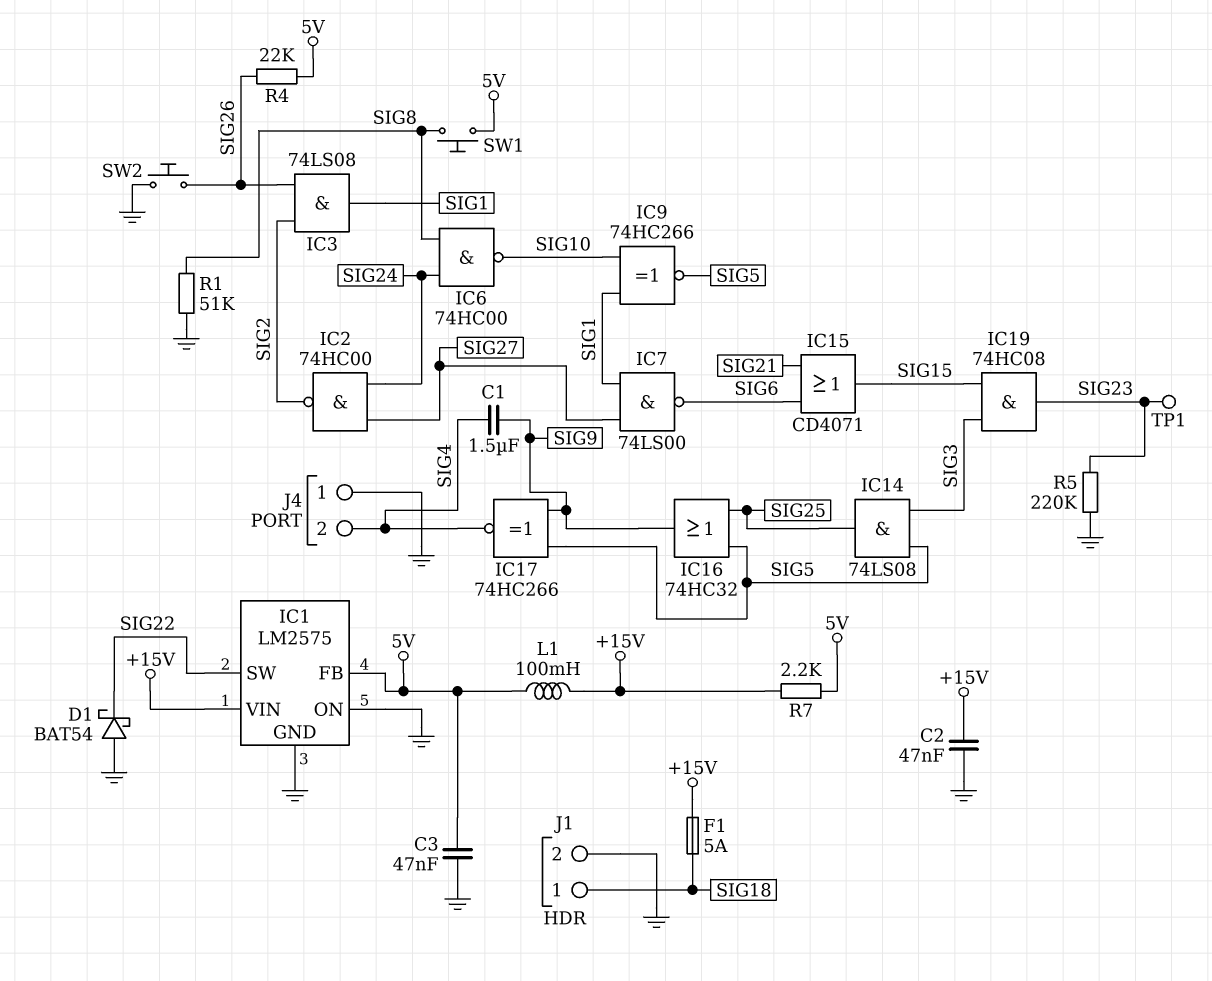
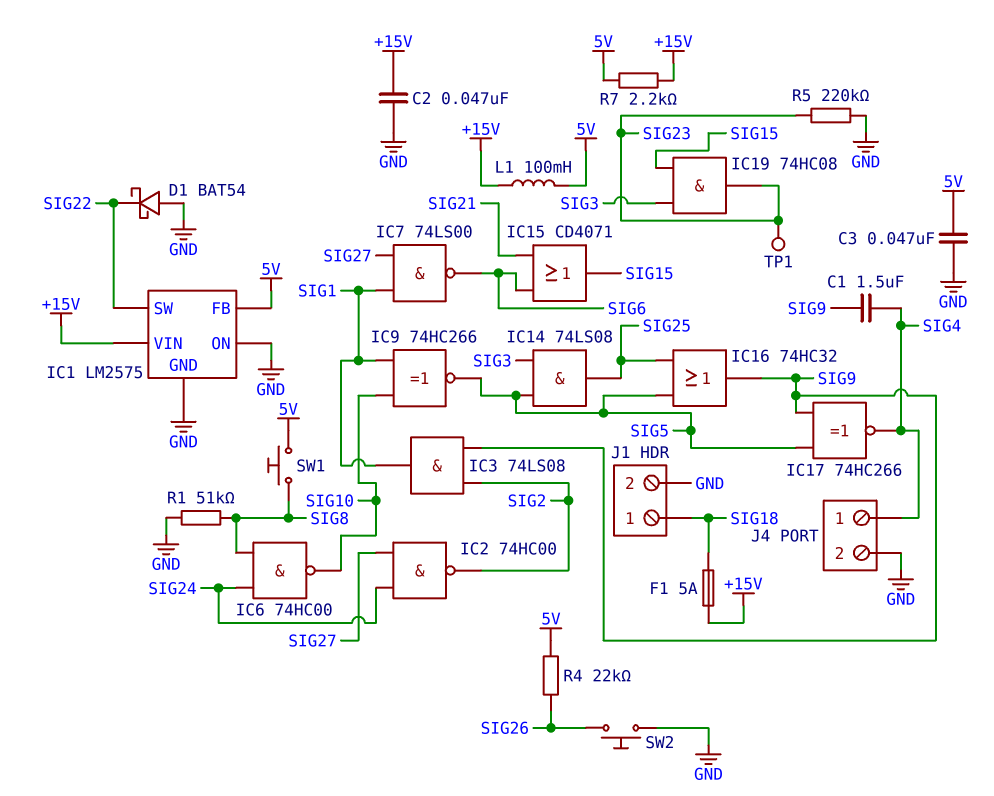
IC3: AND 74LS08 (in SIG2, in SIG26, out SIG1) -> AND 74LS08 (in SIG2, in SIG9, out SIG1)
J4 pin 1: GND -> SIG4
J4 pin 2: SIG4 -> GND

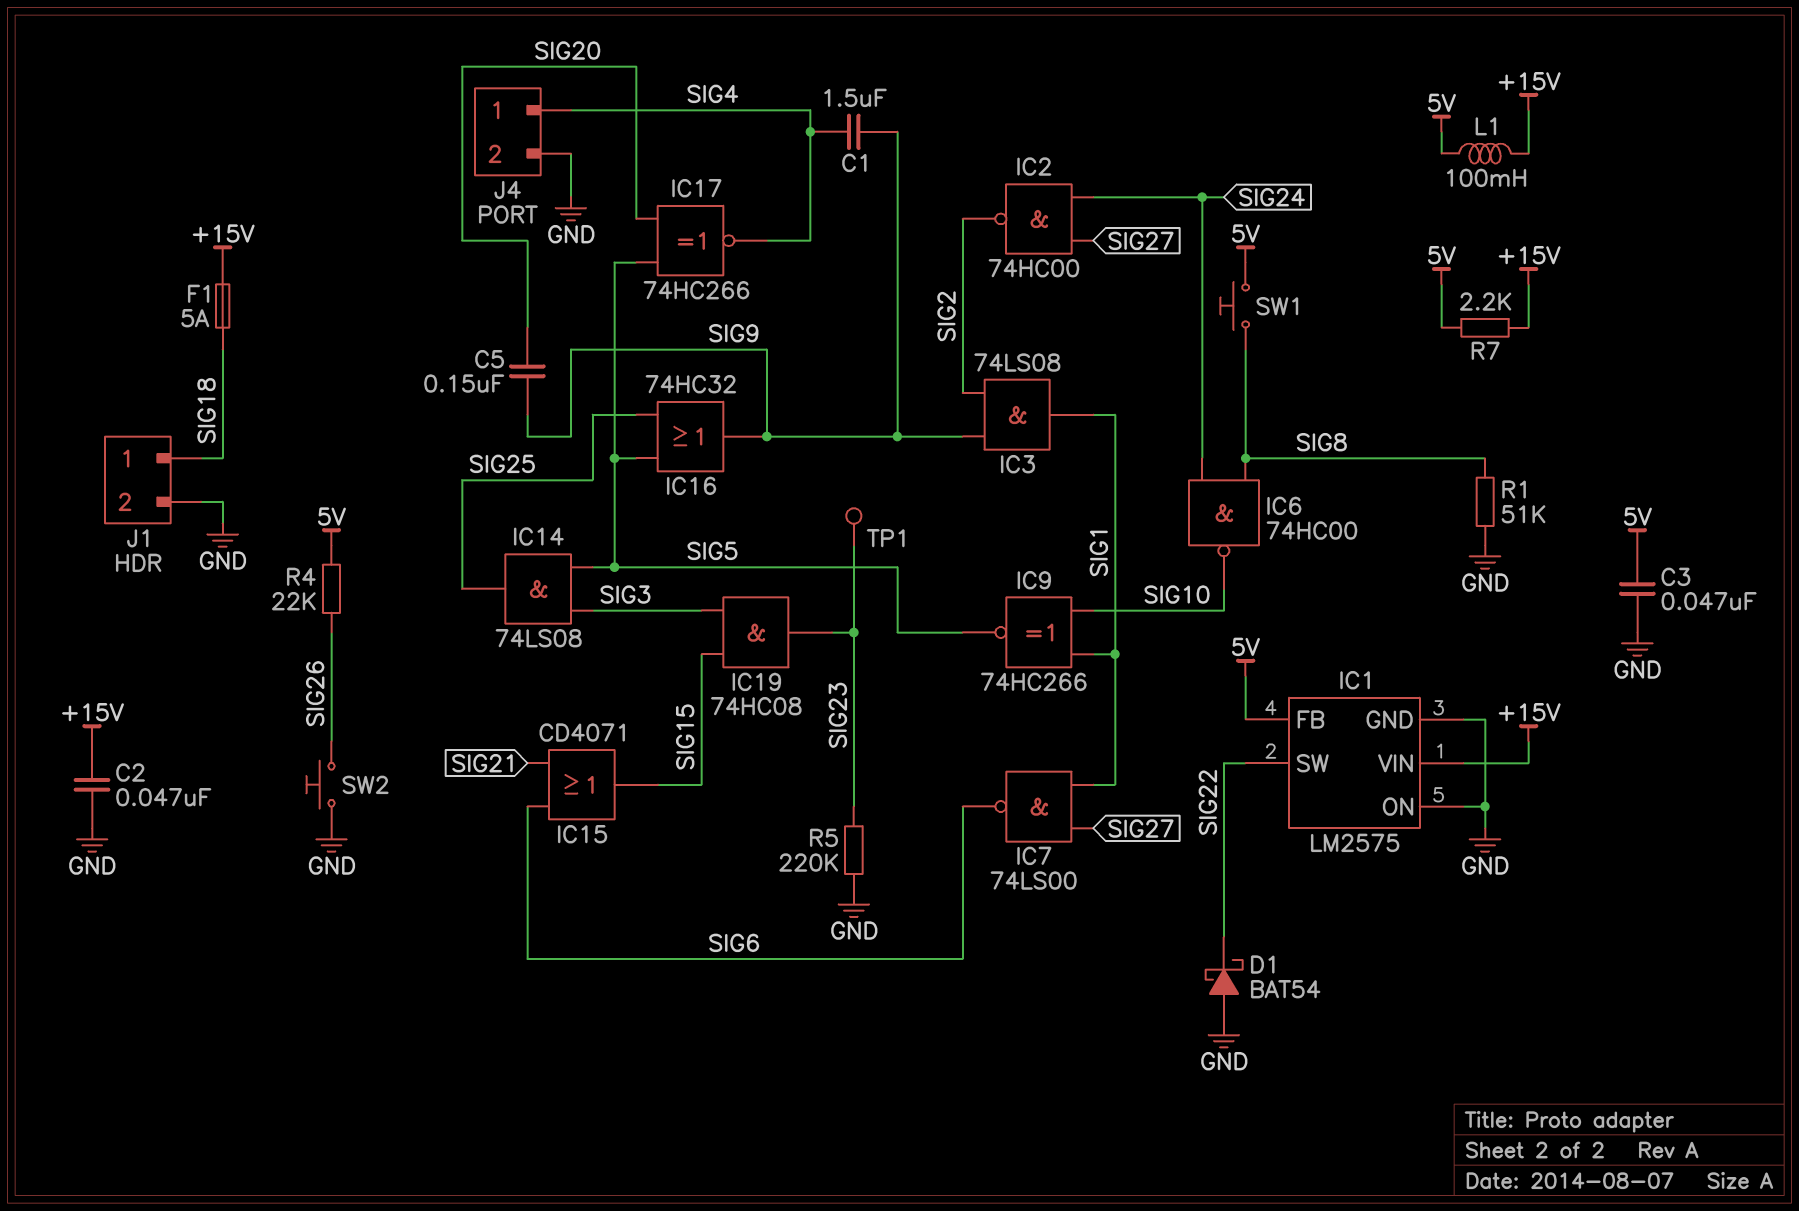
C5: none -> 150nF (SIG9, SIG20)
IC17: XNOR 74HC266 (in SIG5, in SIG9, out SIG4) -> XNOR 74HC266 (in SIG5, in SIG20, out SIG4)

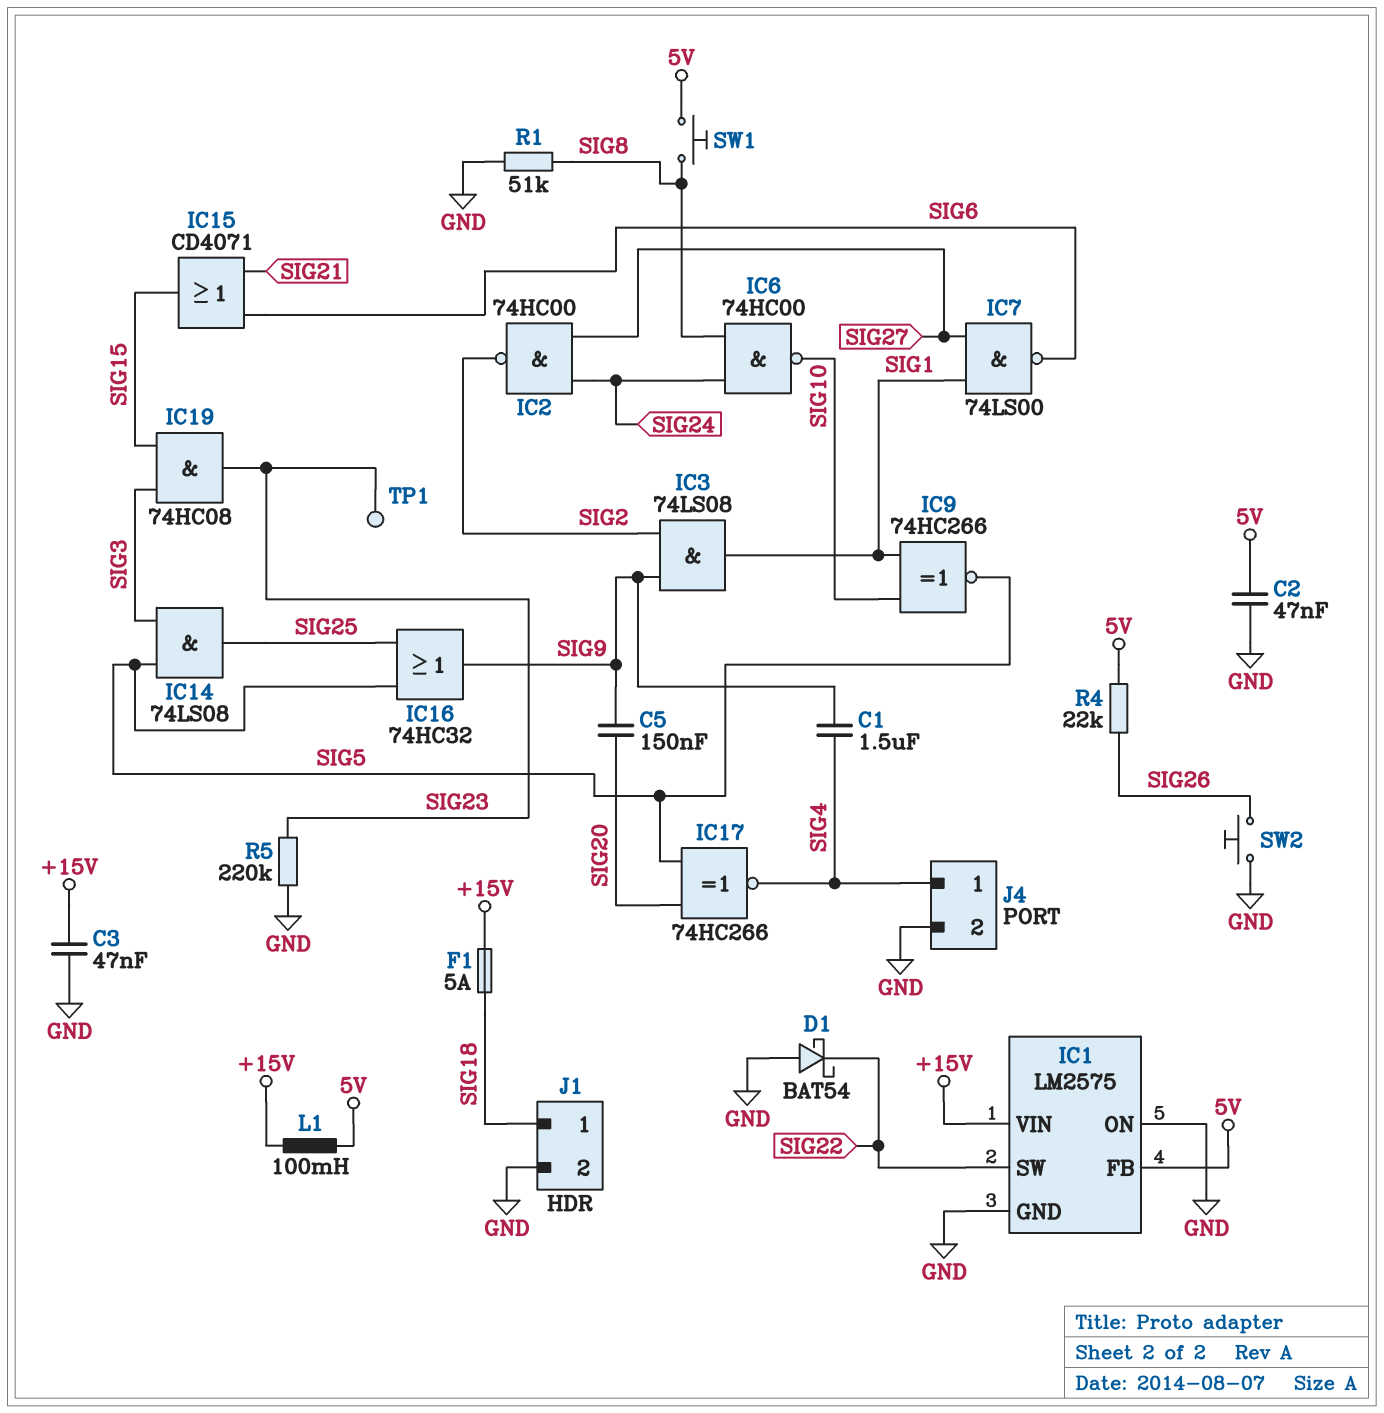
C2: 47nF (+15V, GND) -> 47nF (5V, GND)
C3: 47nF (5V, GND) -> 47nF (+15V, GND)
R7: 2.2k (+15V, 5V) -> none

